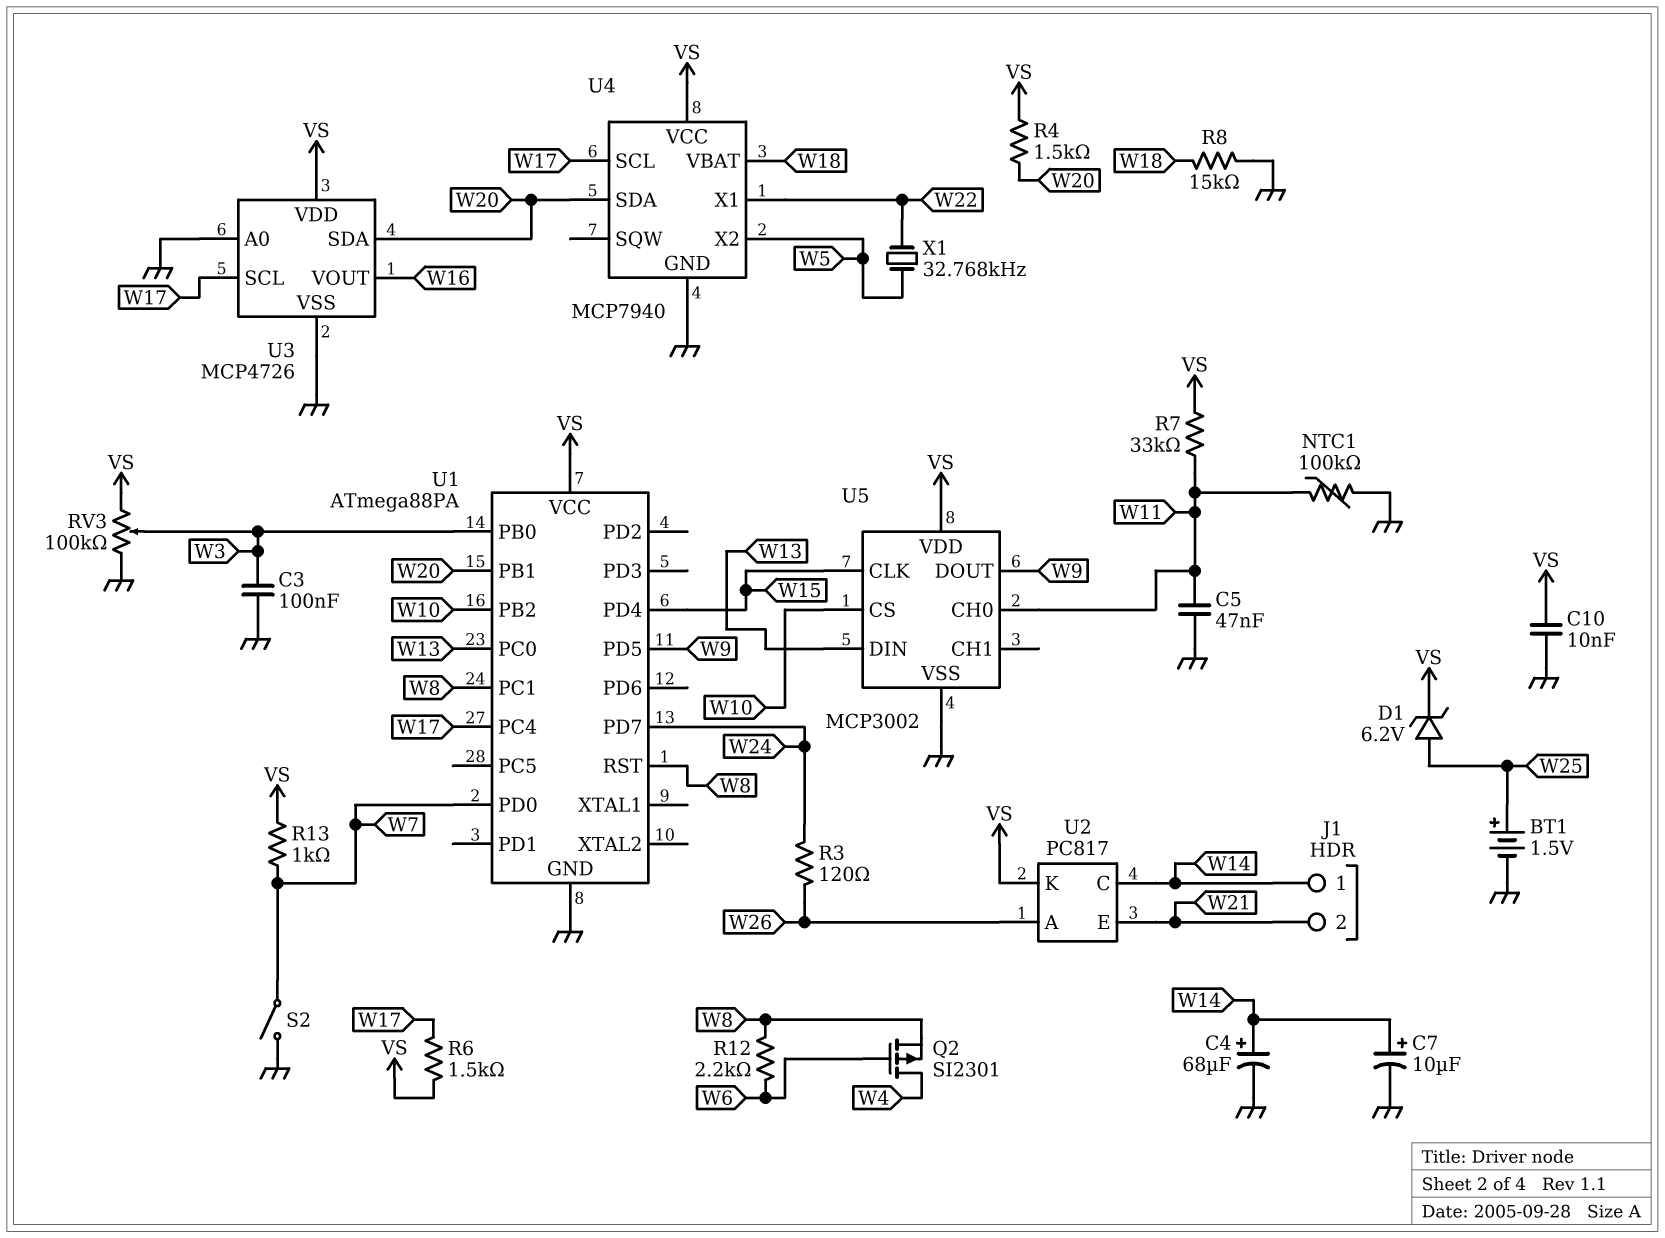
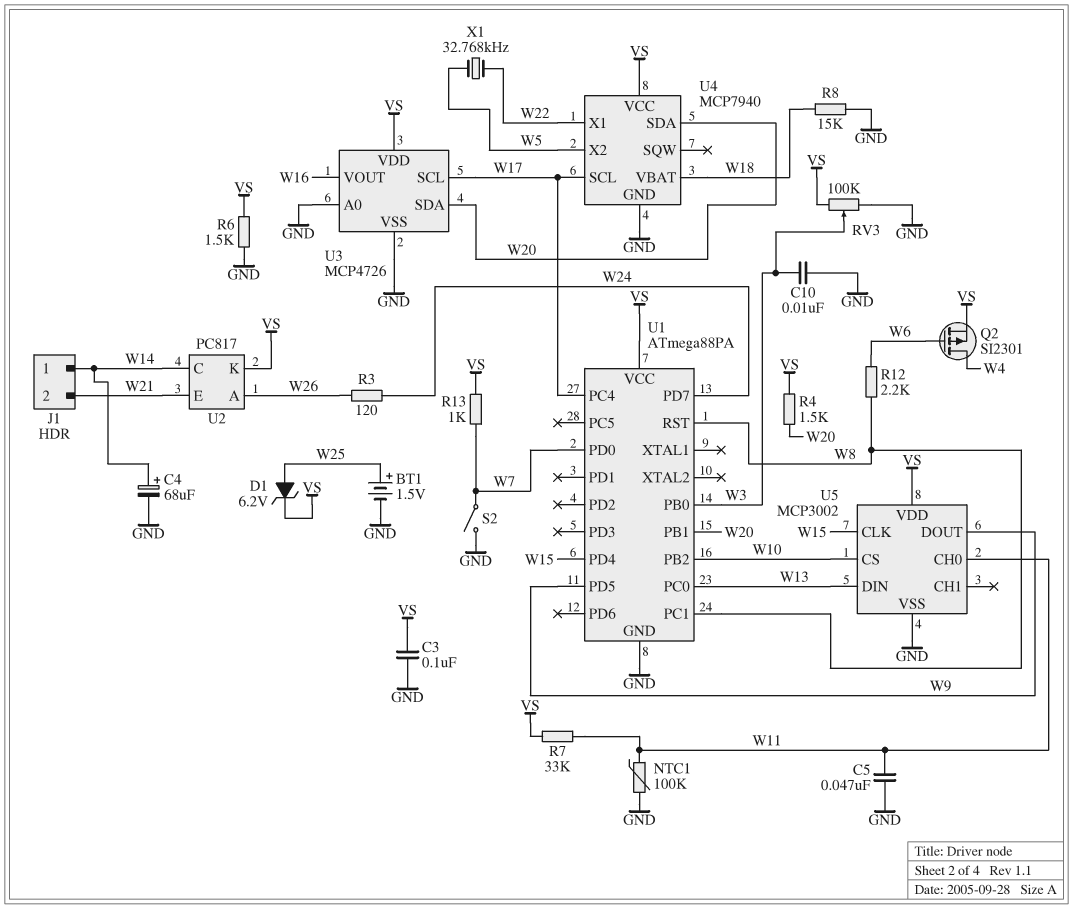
C3: 100nF (GND, W3) -> 100nF (GND, VS)
C7: 10uF (plus W14, minus GND) -> none
C10: 10nF (GND, VS) -> 10nF (GND, W3)
Q2: PMOS SI2301 (G W6, D W4, S W8) -> PMOS SI2301 (G W6, D W4, S VS)
R6: 1.5k (VS, W17) -> 1.5k (GND, VS)

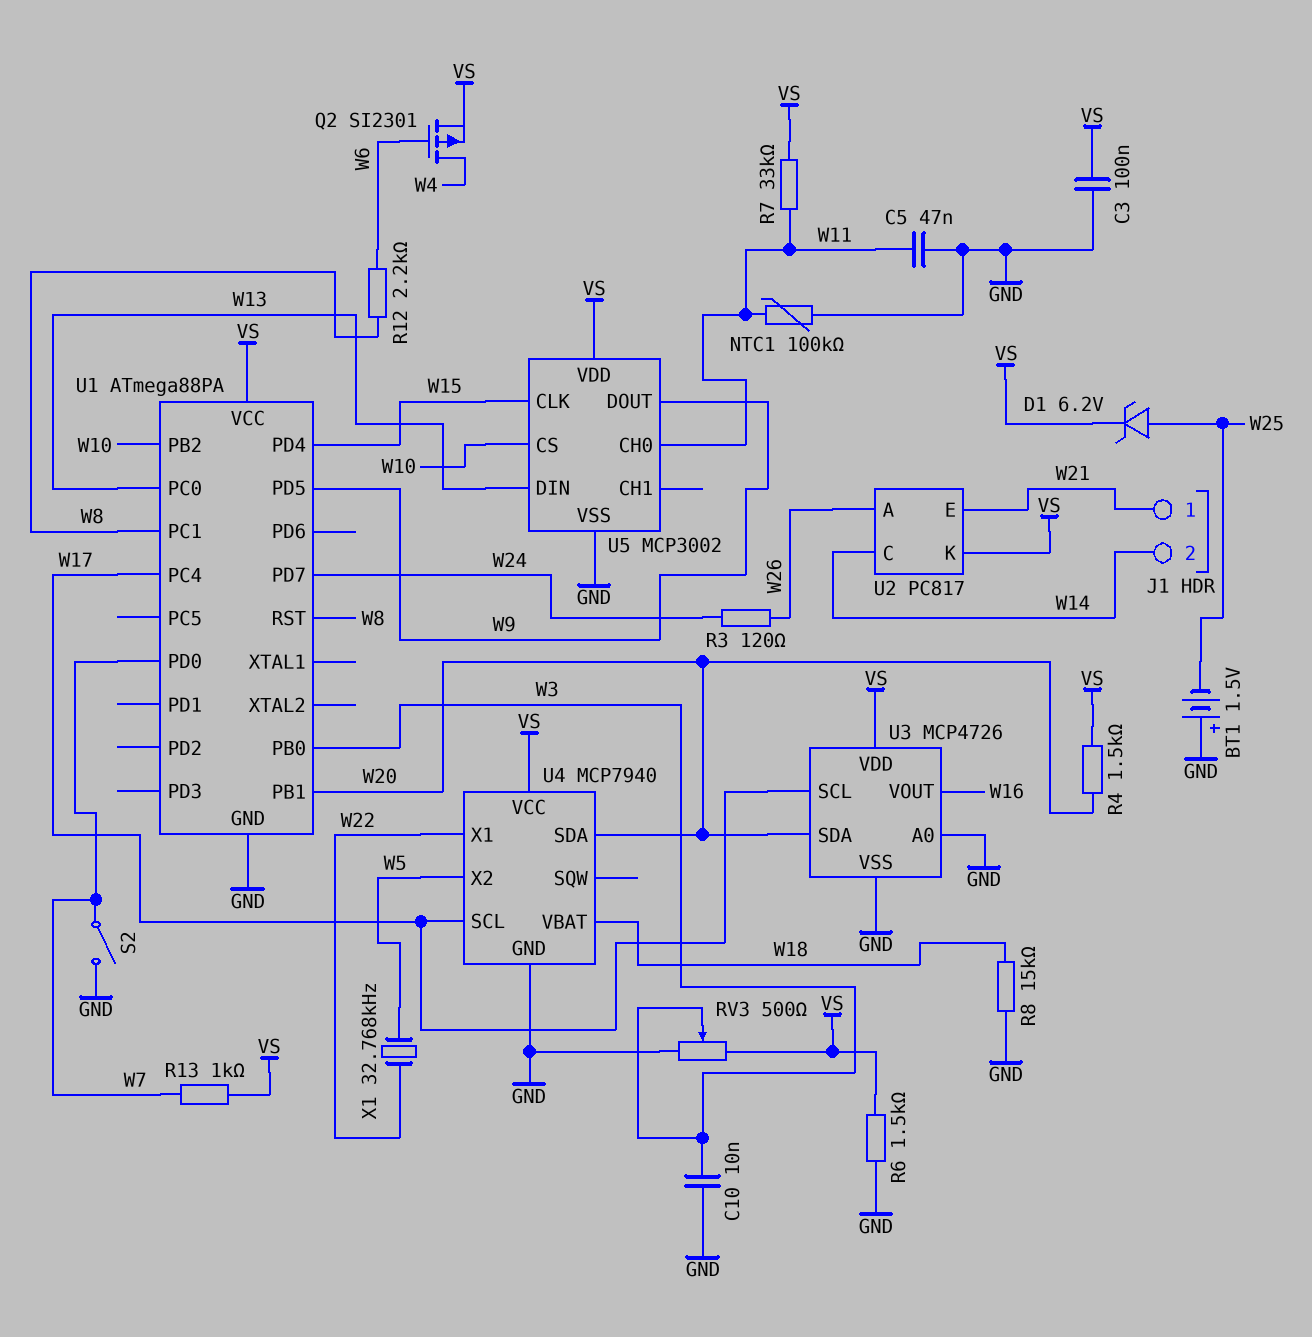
BT1: 1.5V (plus W25, minus GND) -> 1.5V (plus GND, minus W25)
C4: 68uF (plus W14, minus GND) -> none
J1 pin 1: W14 -> W21
J1 pin 2: W21 -> W14
RV3: 100k (GND, VS, wiper W3) -> 500 (GND, VS, wiper W3)

